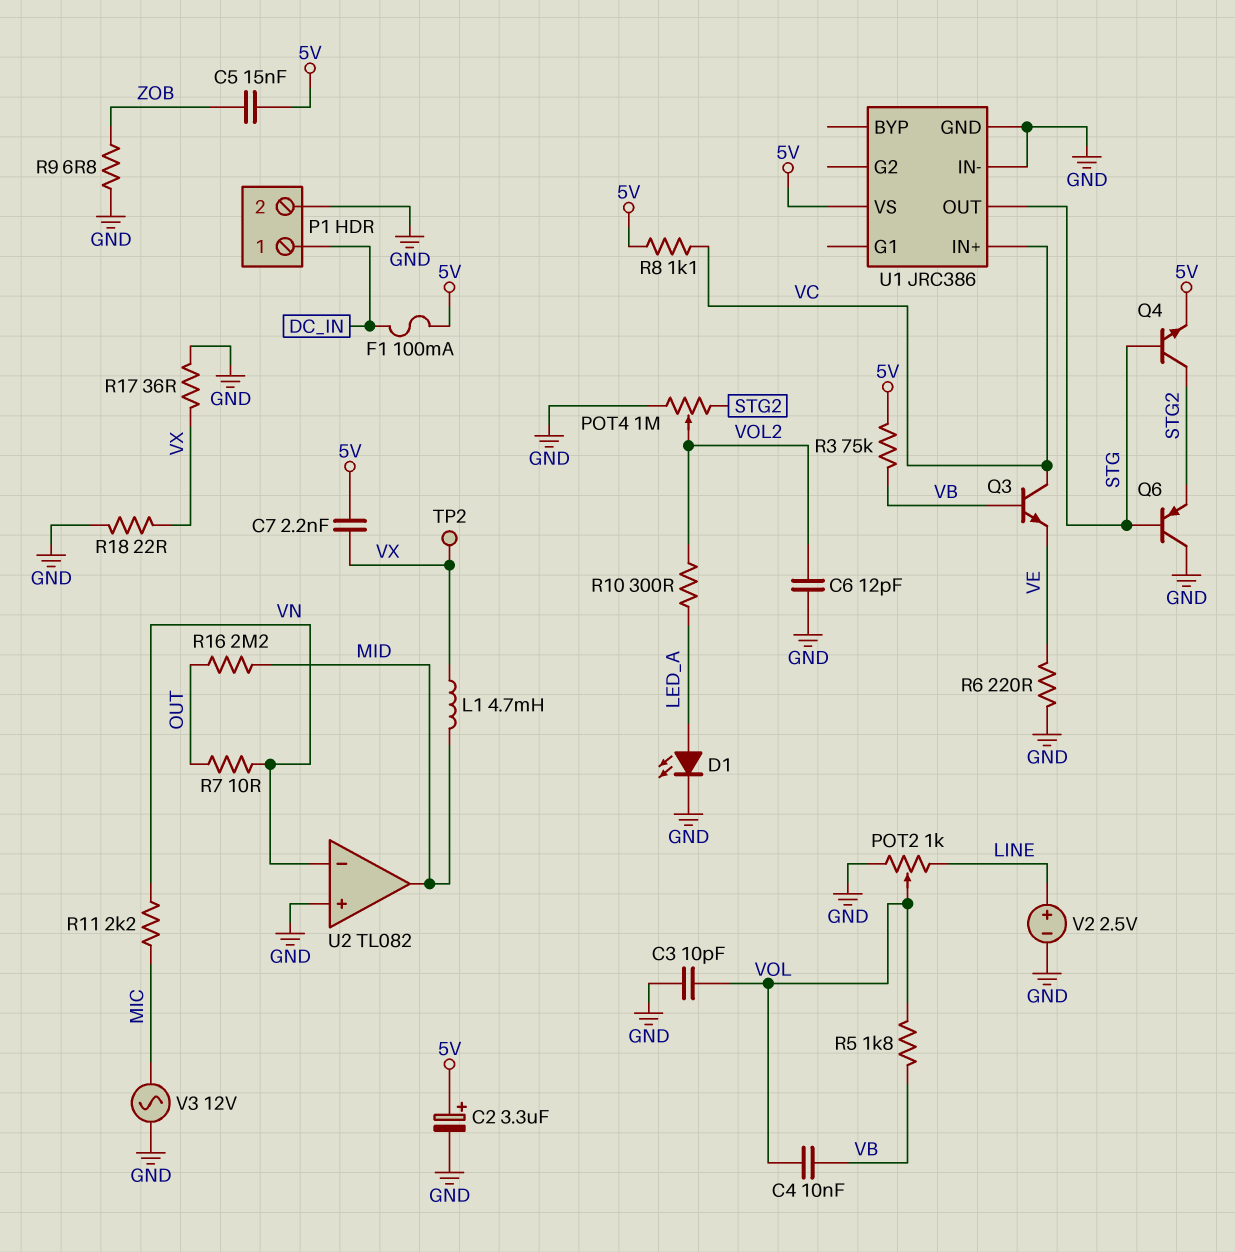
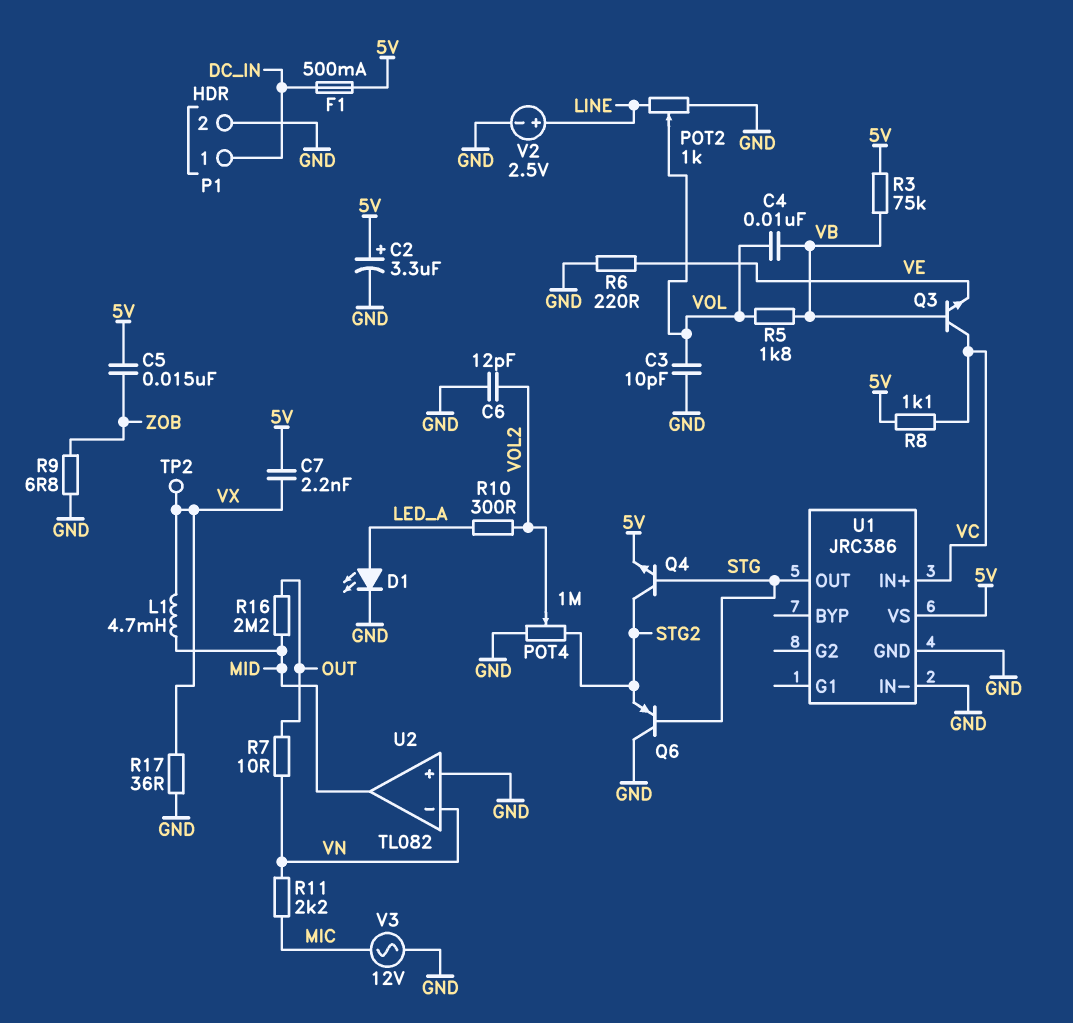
F1: 100mA (5V, DC_IN) -> 500mA (5V, DC_IN)
R18: 22 (GND, VX) -> none

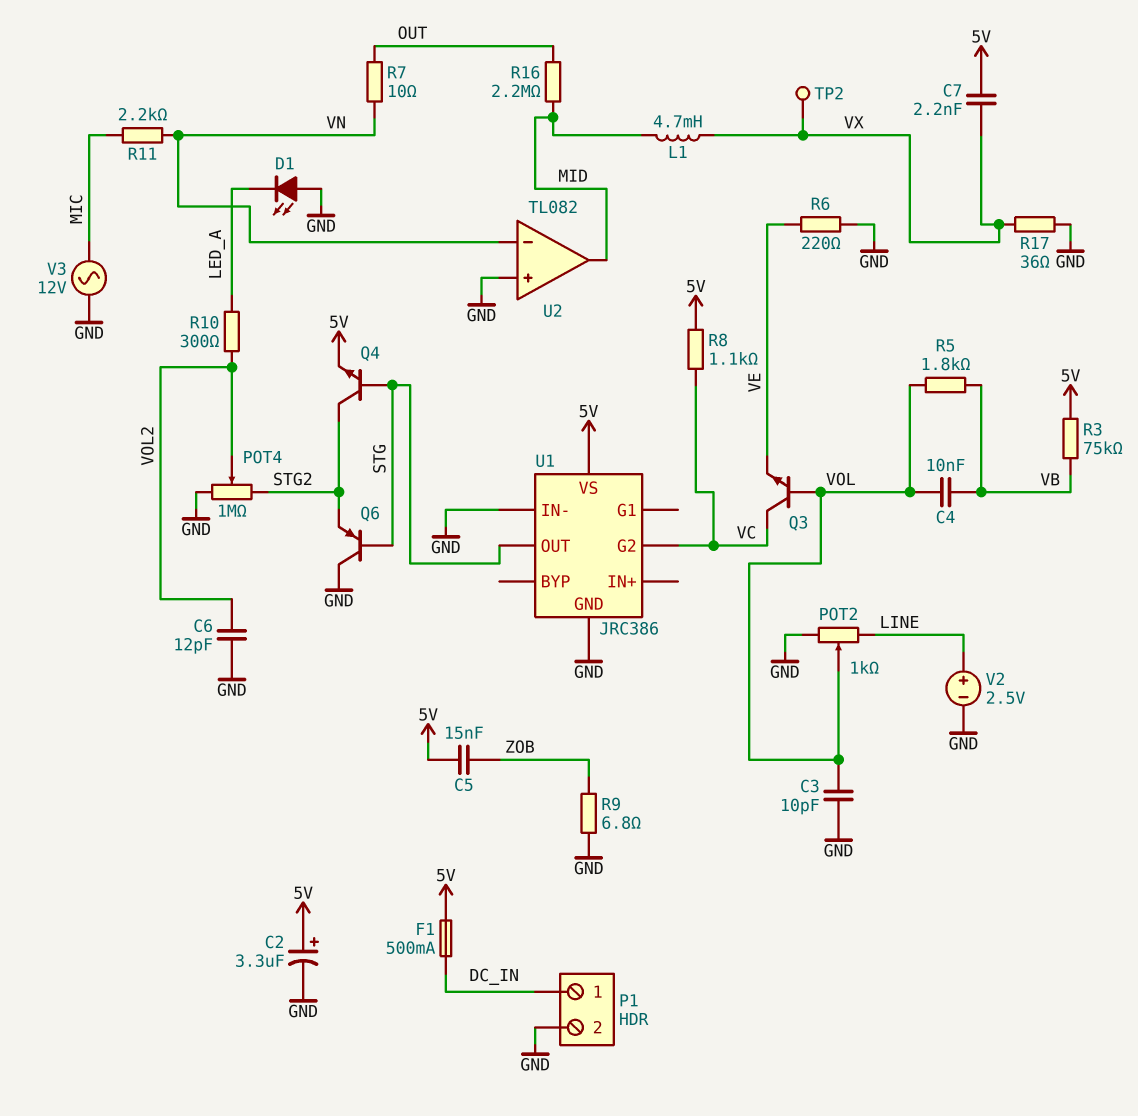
D1: LED (A LED_A, K GND) -> LED (A GND, K LED_A)
Q3: NPN (B VB, C VC, E VE) -> NPN (B VOL, C VC, E VE)
U1 pin G2: none -> VC
U1 pin IN+: VC -> none

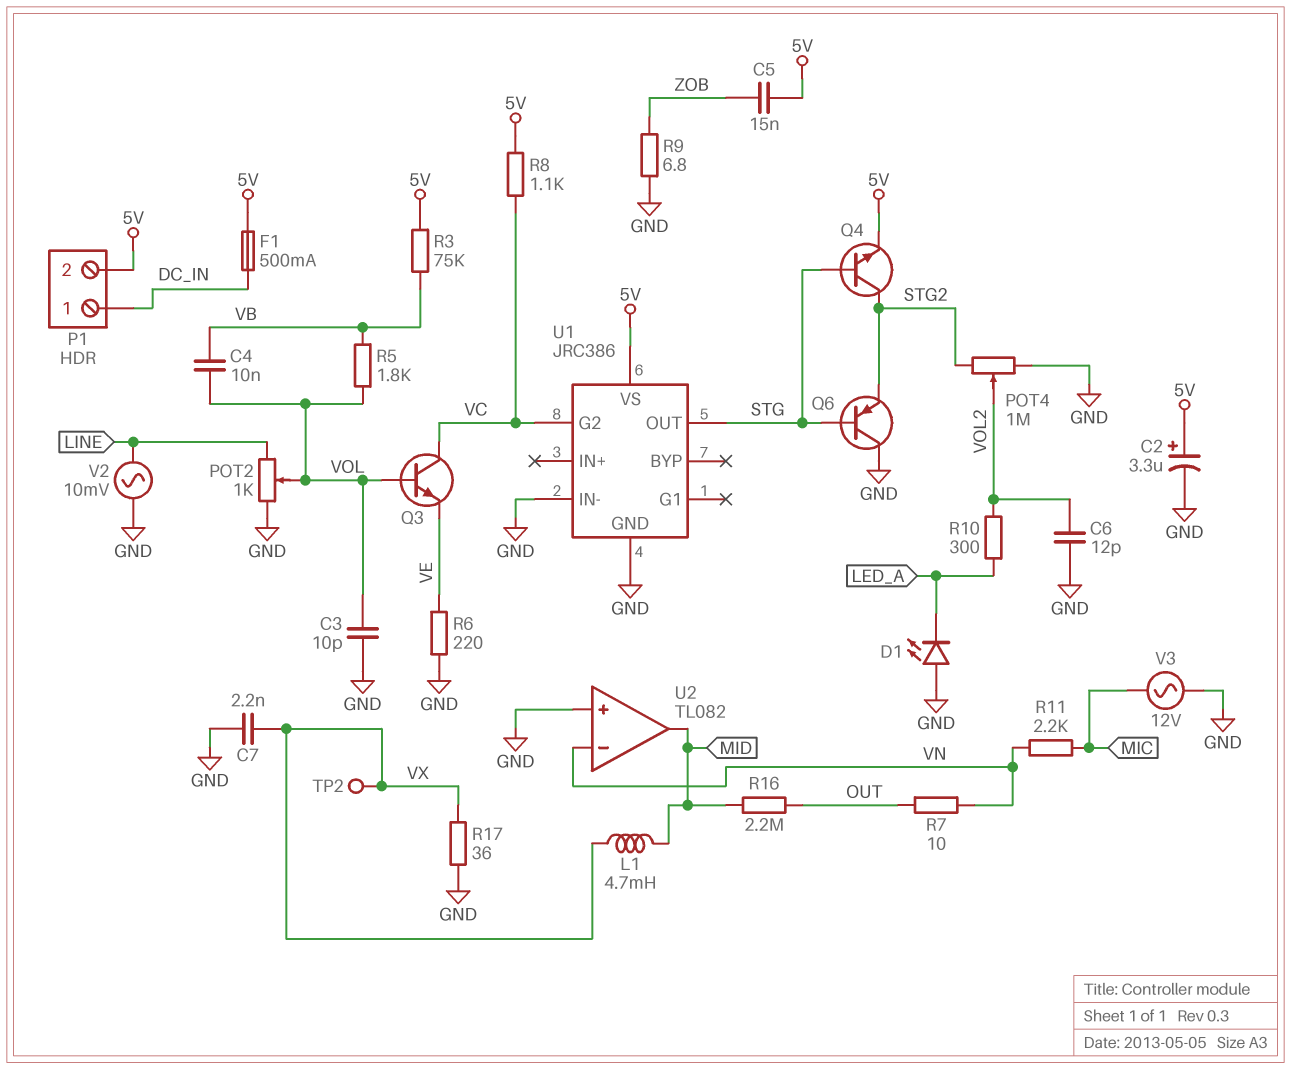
C7: 2.2nF (5V, VX) -> 2.2nF (GND, VX)
P1 pin 2: GND -> 5V
V2: 2.5V (plus LINE, minus GND) -> AC 10mV (GND, LINE)

